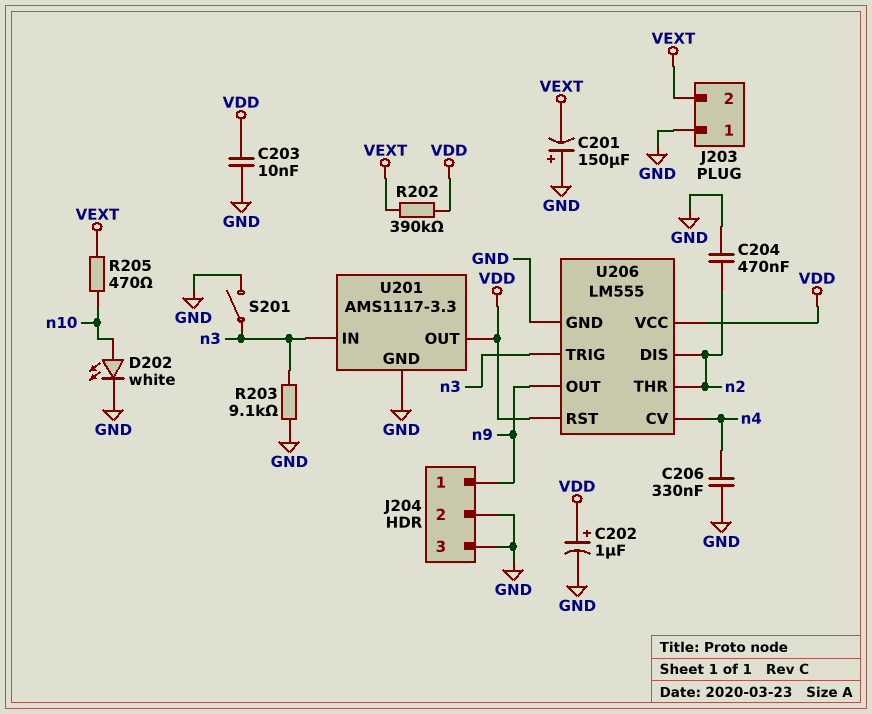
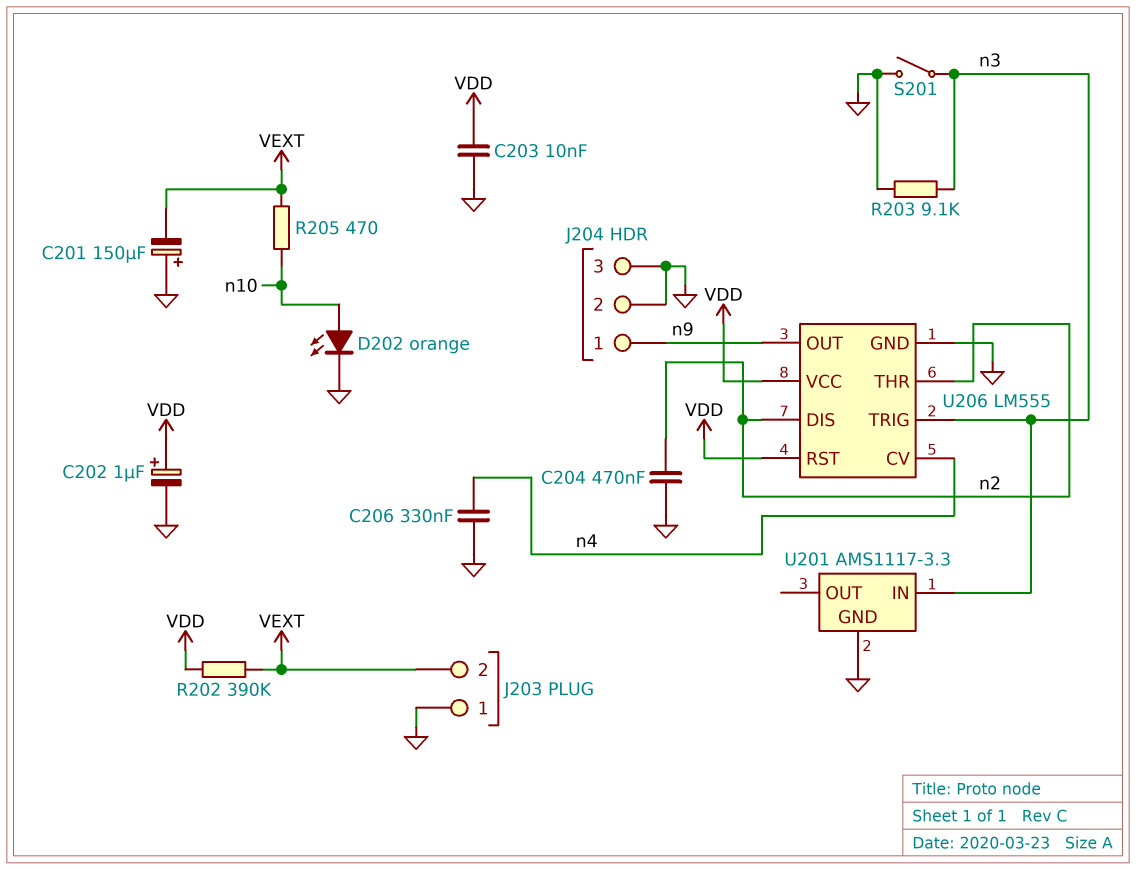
D202: LED white (A n10, K GND) -> LED orange (A n10, K GND)
U201 pin OUT: VDD -> none

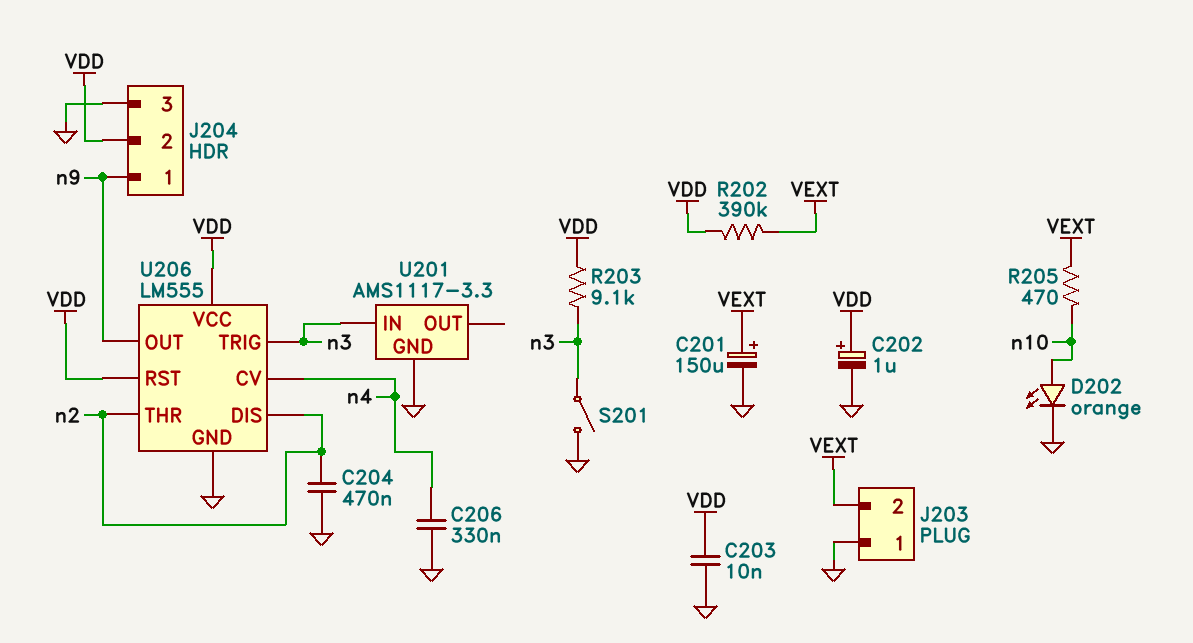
C201: 150uF (plus GND, minus VEXT) -> 150uF (plus VEXT, minus GND)
J204 pin 2: GND -> VDD
R203: 9.1k (GND, n3) -> 9.1k (VDD, n3)

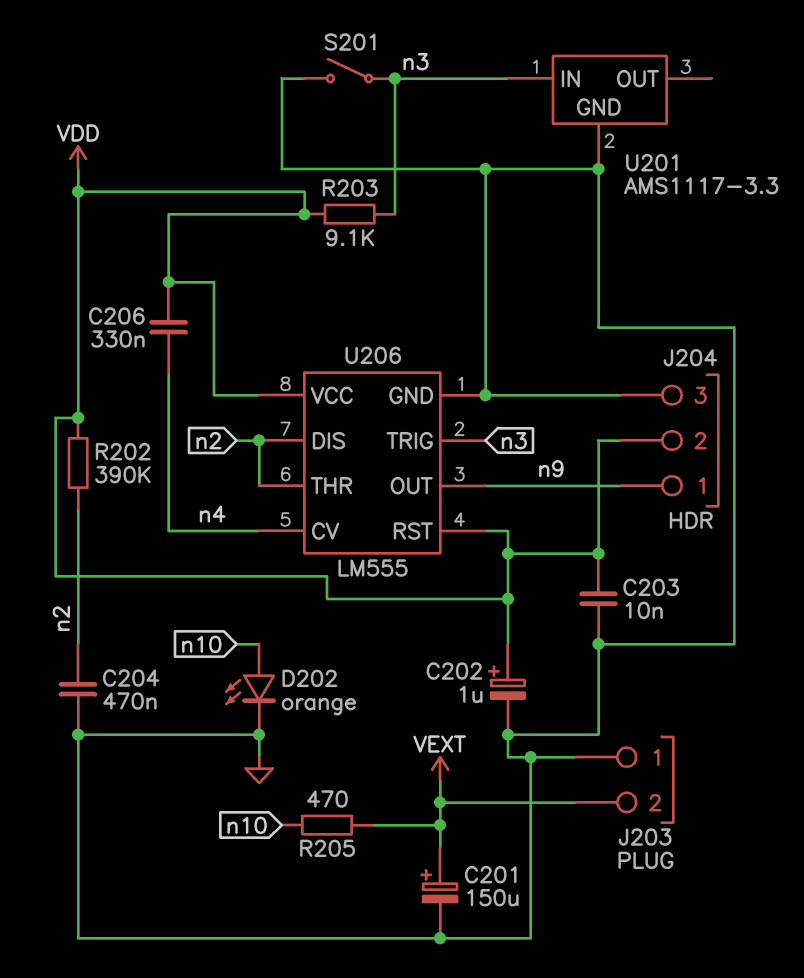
C206: 330nF (GND, n4) -> 330nF (VDD, n4)
R202: 390k (VDD, VEXT) -> 390k (VDD, n2)

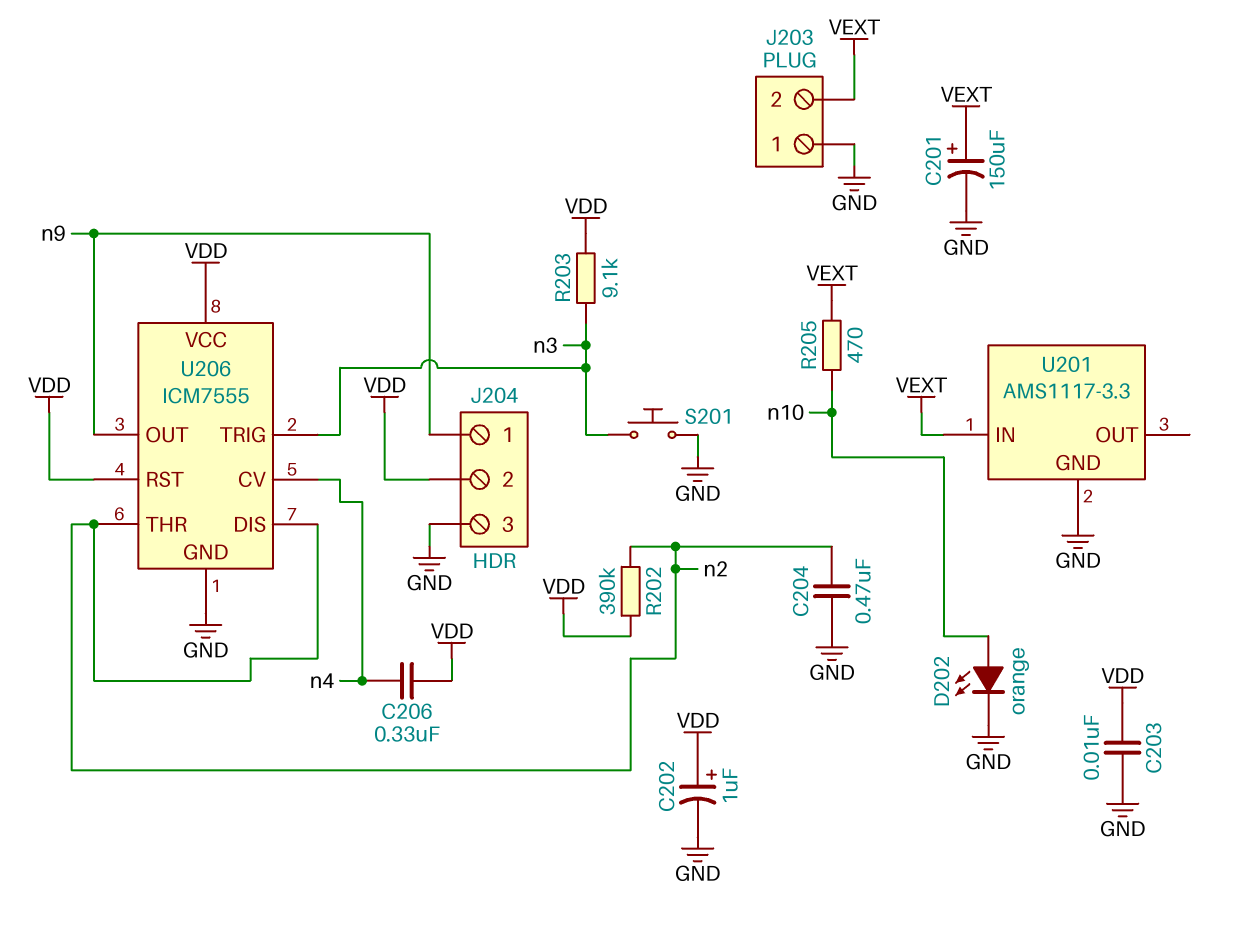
S201: switch (GND, n3) -> button (GND, n3)
U201 pin IN: n3 -> VEXT
U206: LM555 -> ICM7555

